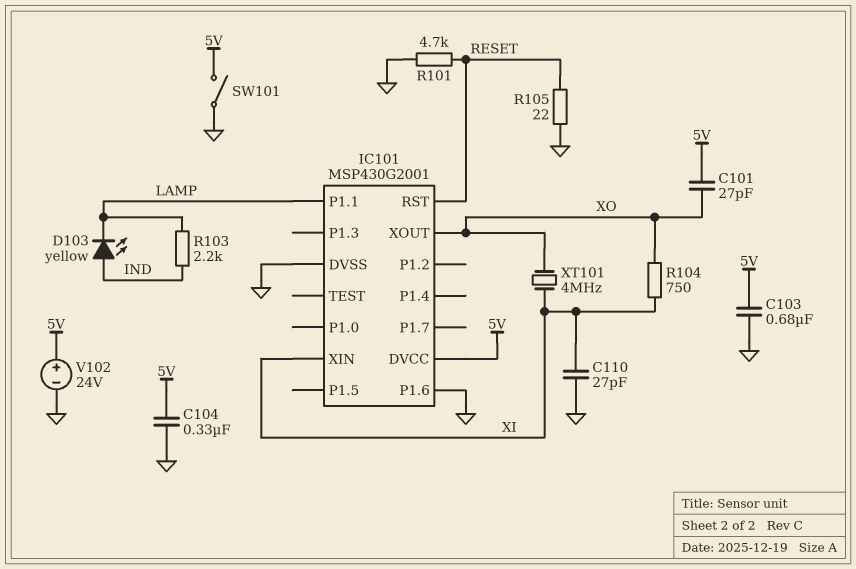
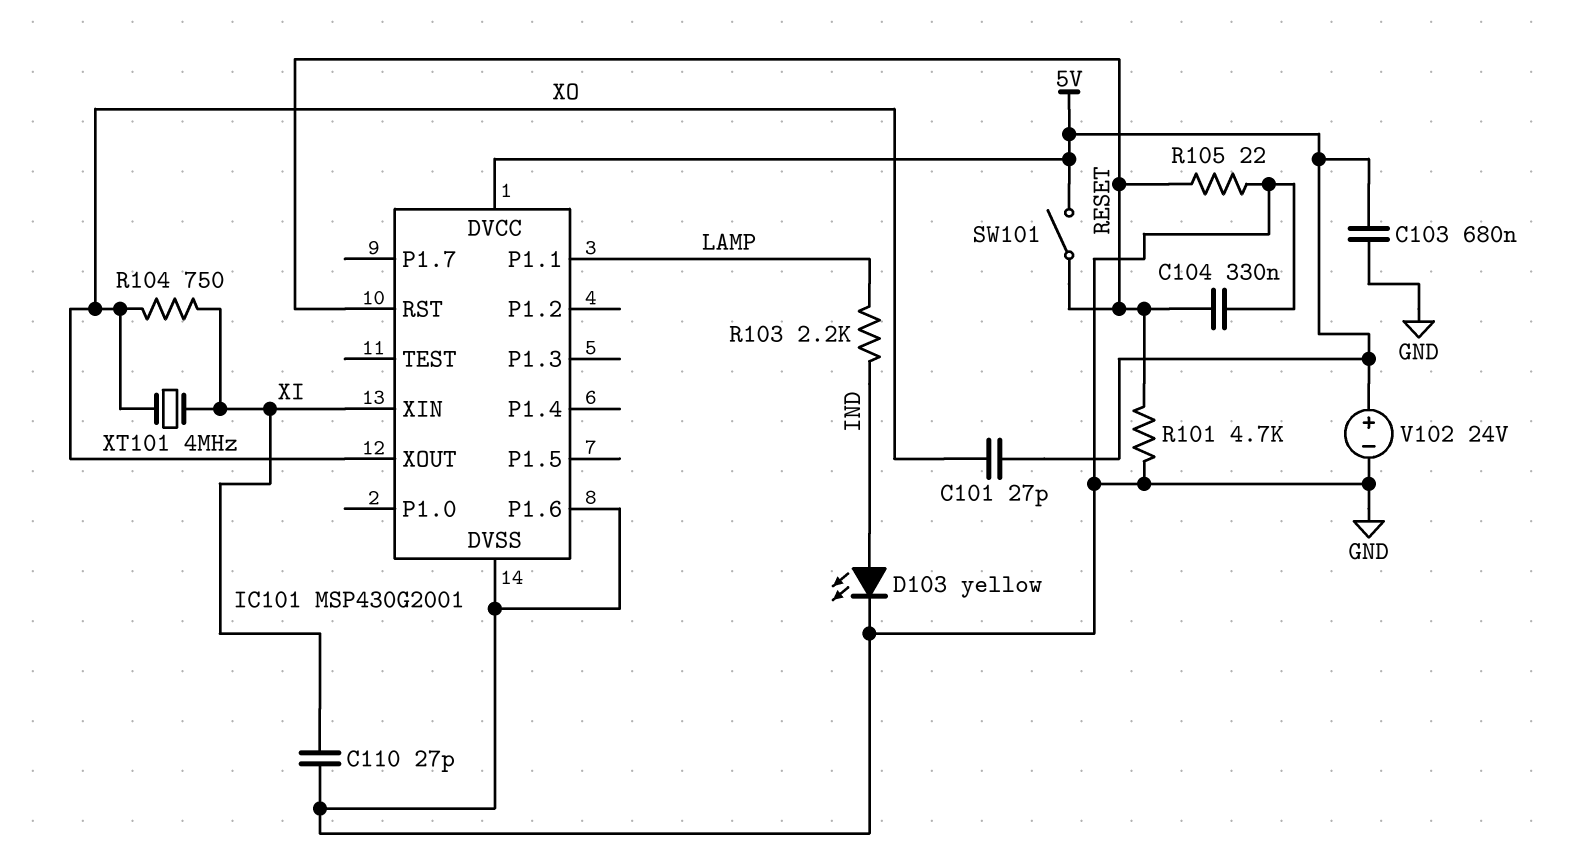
C104: 330nF (5V, GND) -> 330nF (GND, RESET)
D103: LED yellow (A IND, K LAMP) -> LED yellow (A IND, K GND)
SW101: switch (5V, GND) -> switch (5V, RESET)

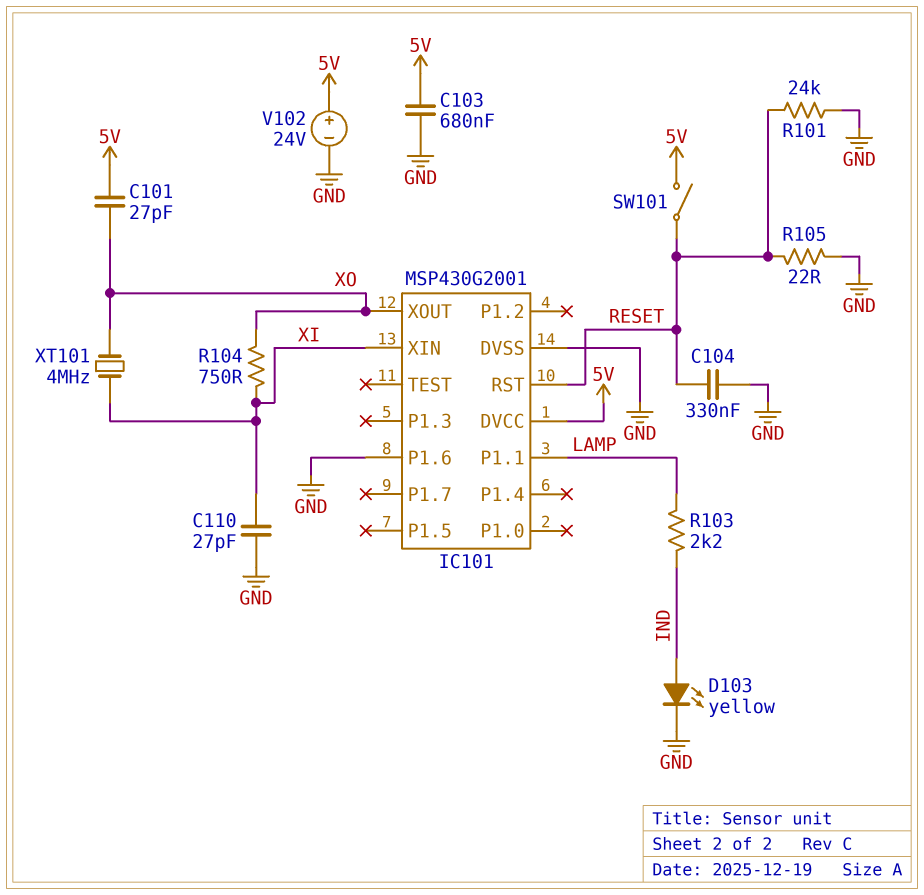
R101: 4.7k (GND, RESET) -> 24k (GND, RESET)

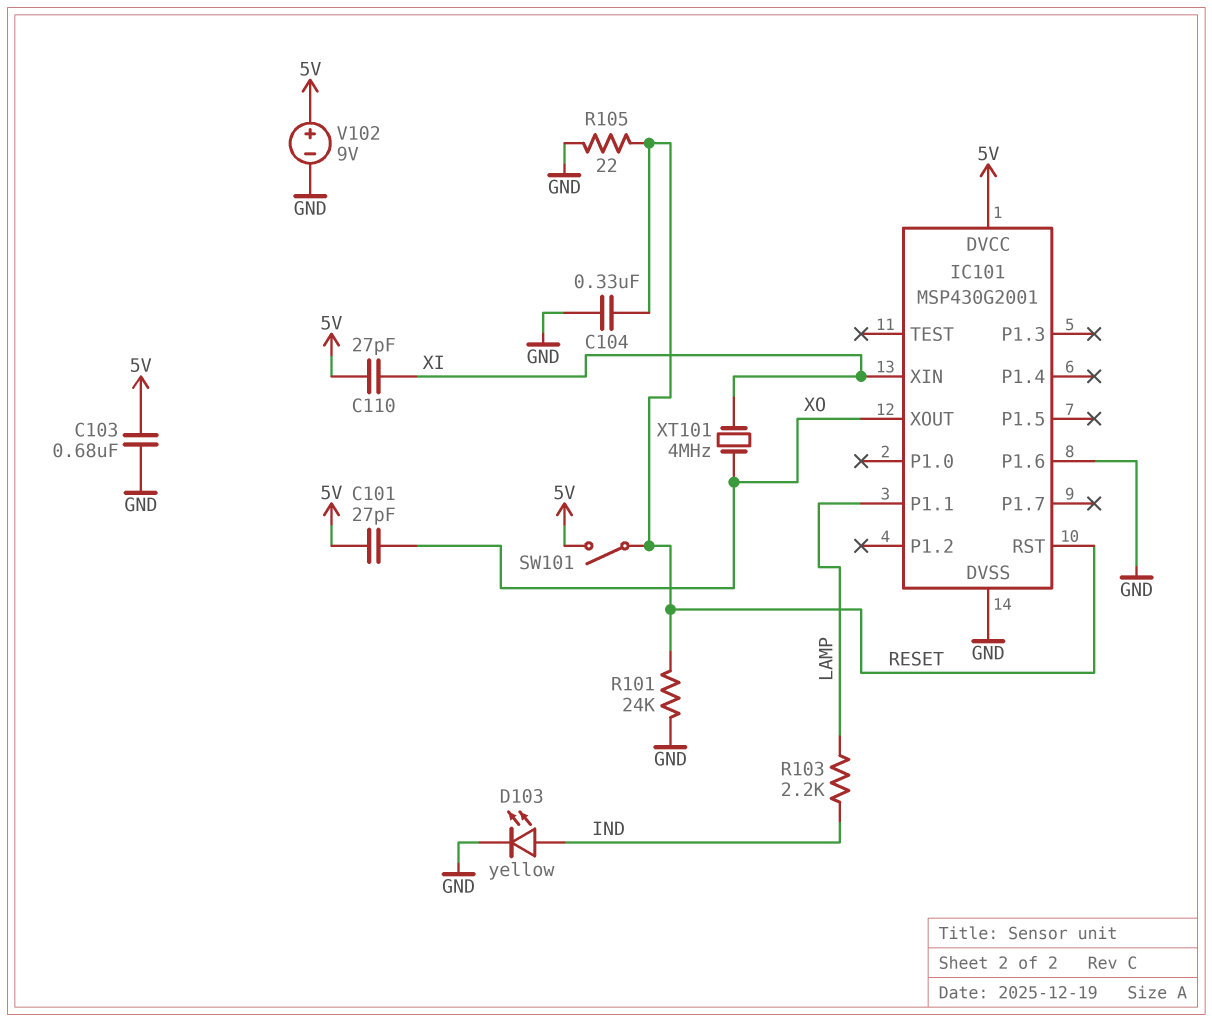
C110: 27pF (GND, XI) -> 27pF (5V, XI)
R104: 750 (XI, XO) -> none
V102: 24V (plus 5V, minus GND) -> 9V (plus 5V, minus GND)

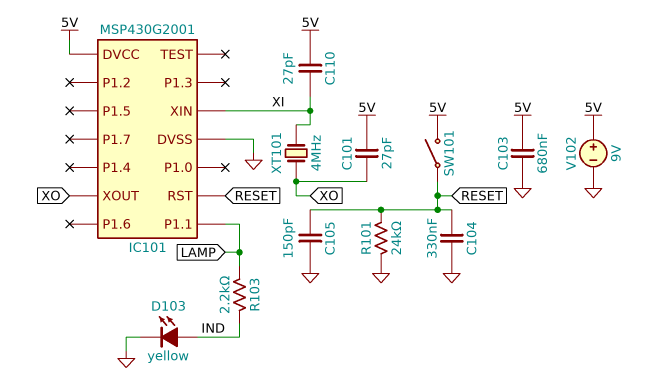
C105: none -> 150pF (GND, RESET)
IC101 pin P1.6: GND -> none
R105: 22 (GND, RESET) -> none

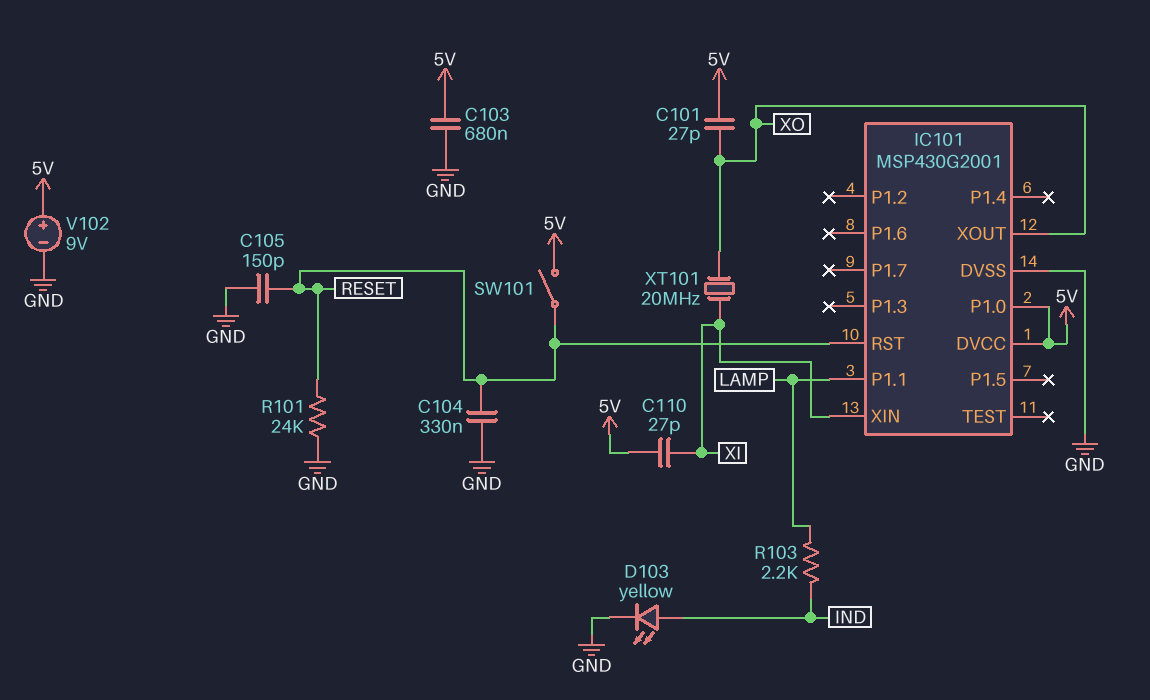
IC101 pin P1.0: none -> 5V
XT101: 4MHz (XI, XO) -> 20MHz (XI, XO)

